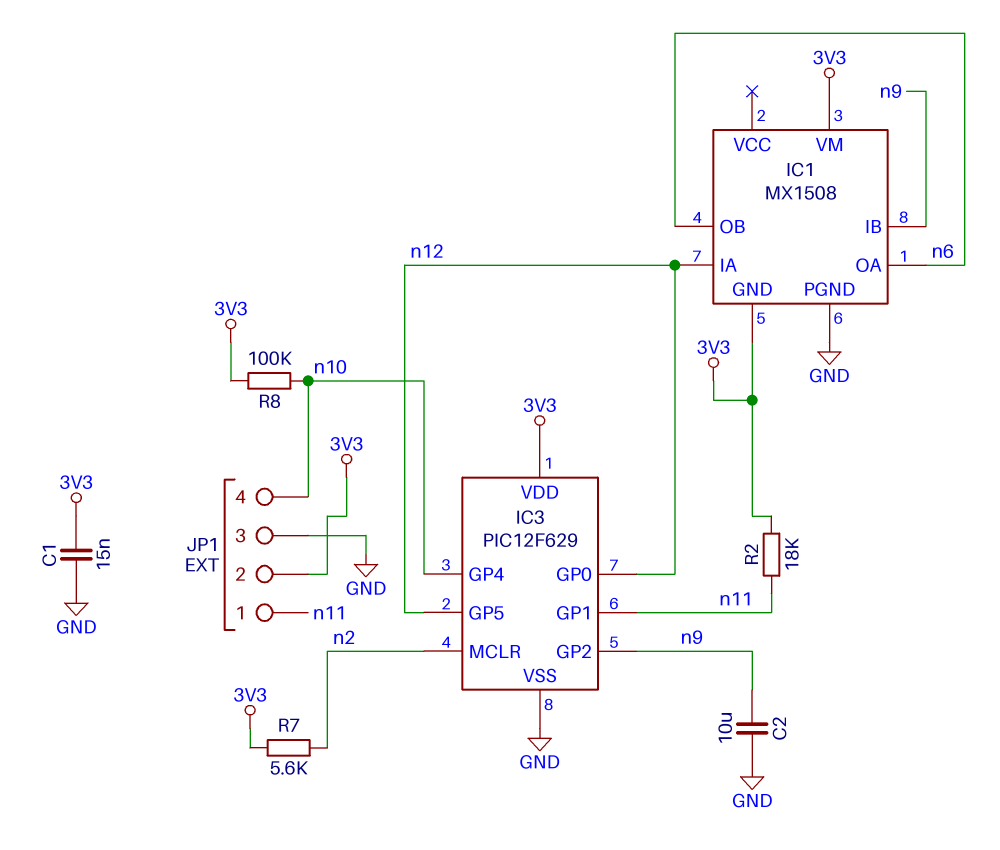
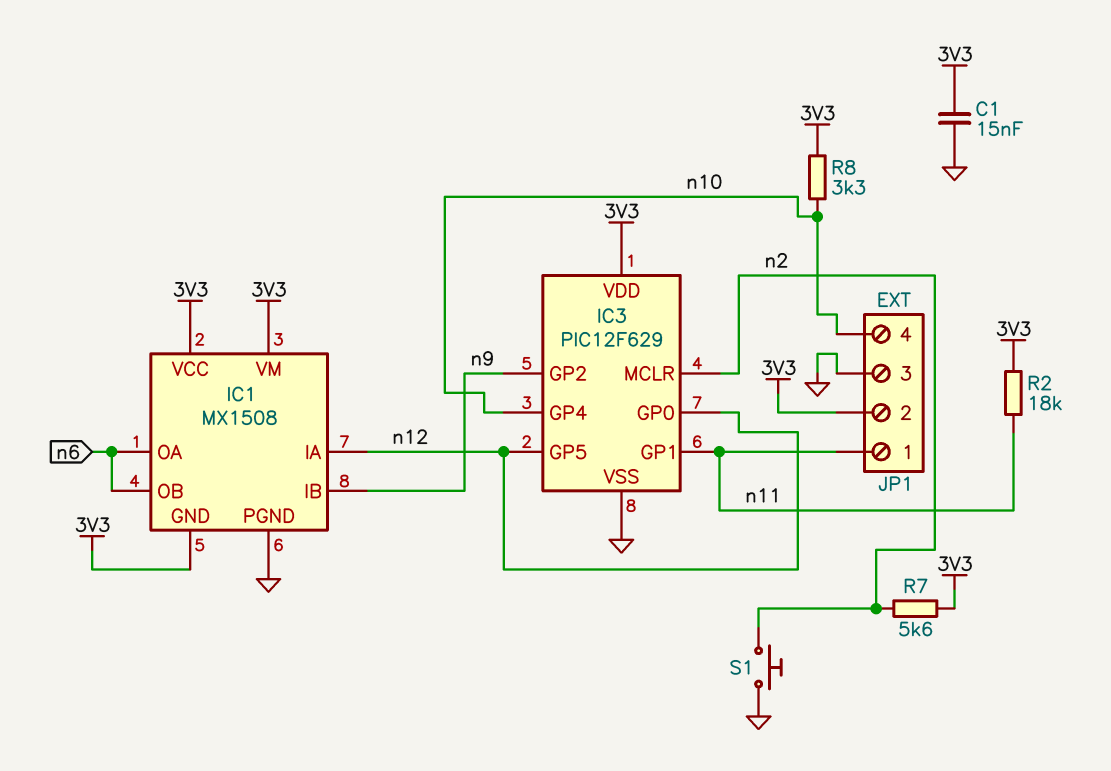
C2: 10uF (GND, n9) -> none
IC1 pin VCC: none -> 3V3
R8: 100k (3V3, n10) -> 3.3k (3V3, n10)
S1: none -> button (GND, n2)

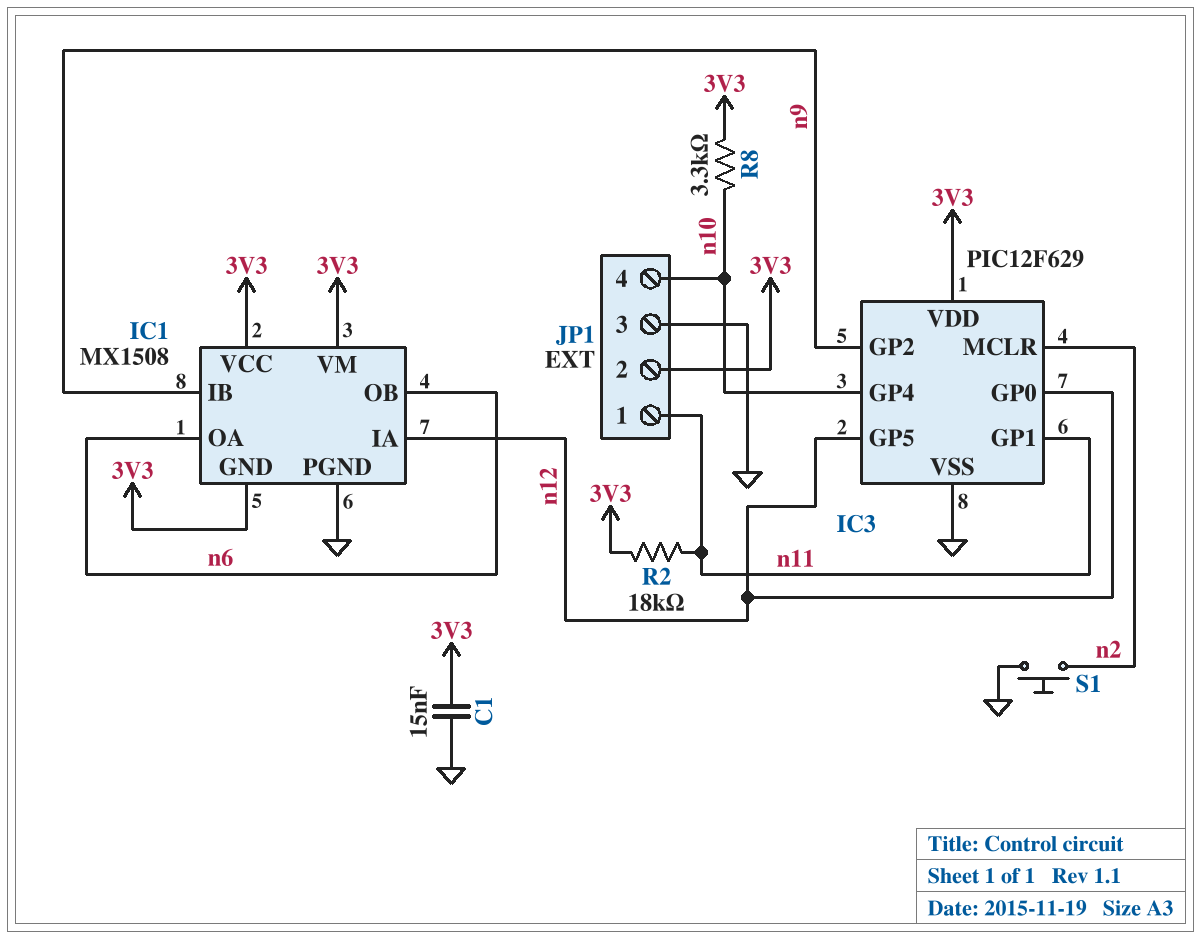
R7: 5.6k (3V3, n2) -> none

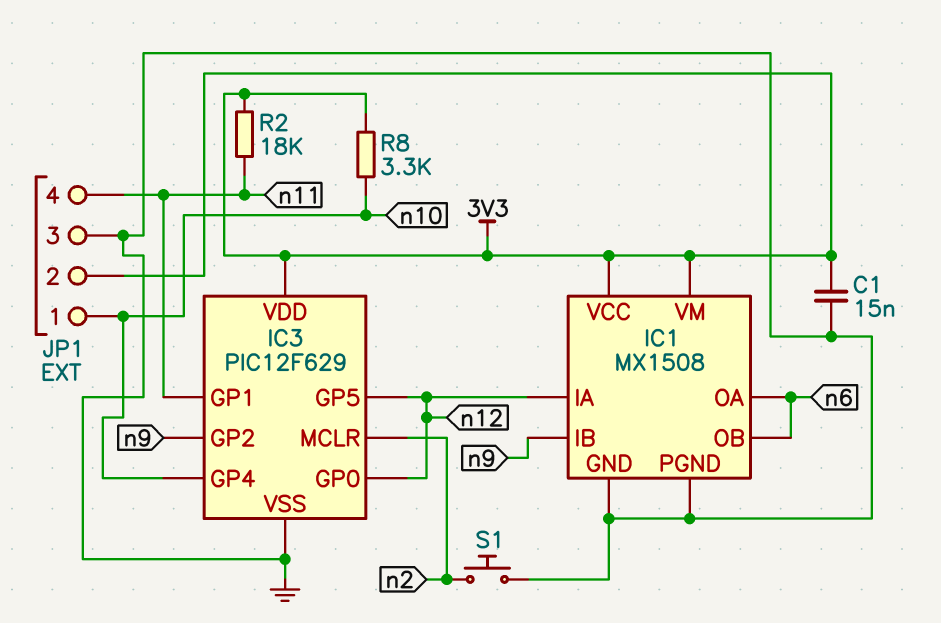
IC1 pin GND: 3V3 -> GND
JP1 pin 1: n11 -> n10
JP1 pin 4: n10 -> n11

